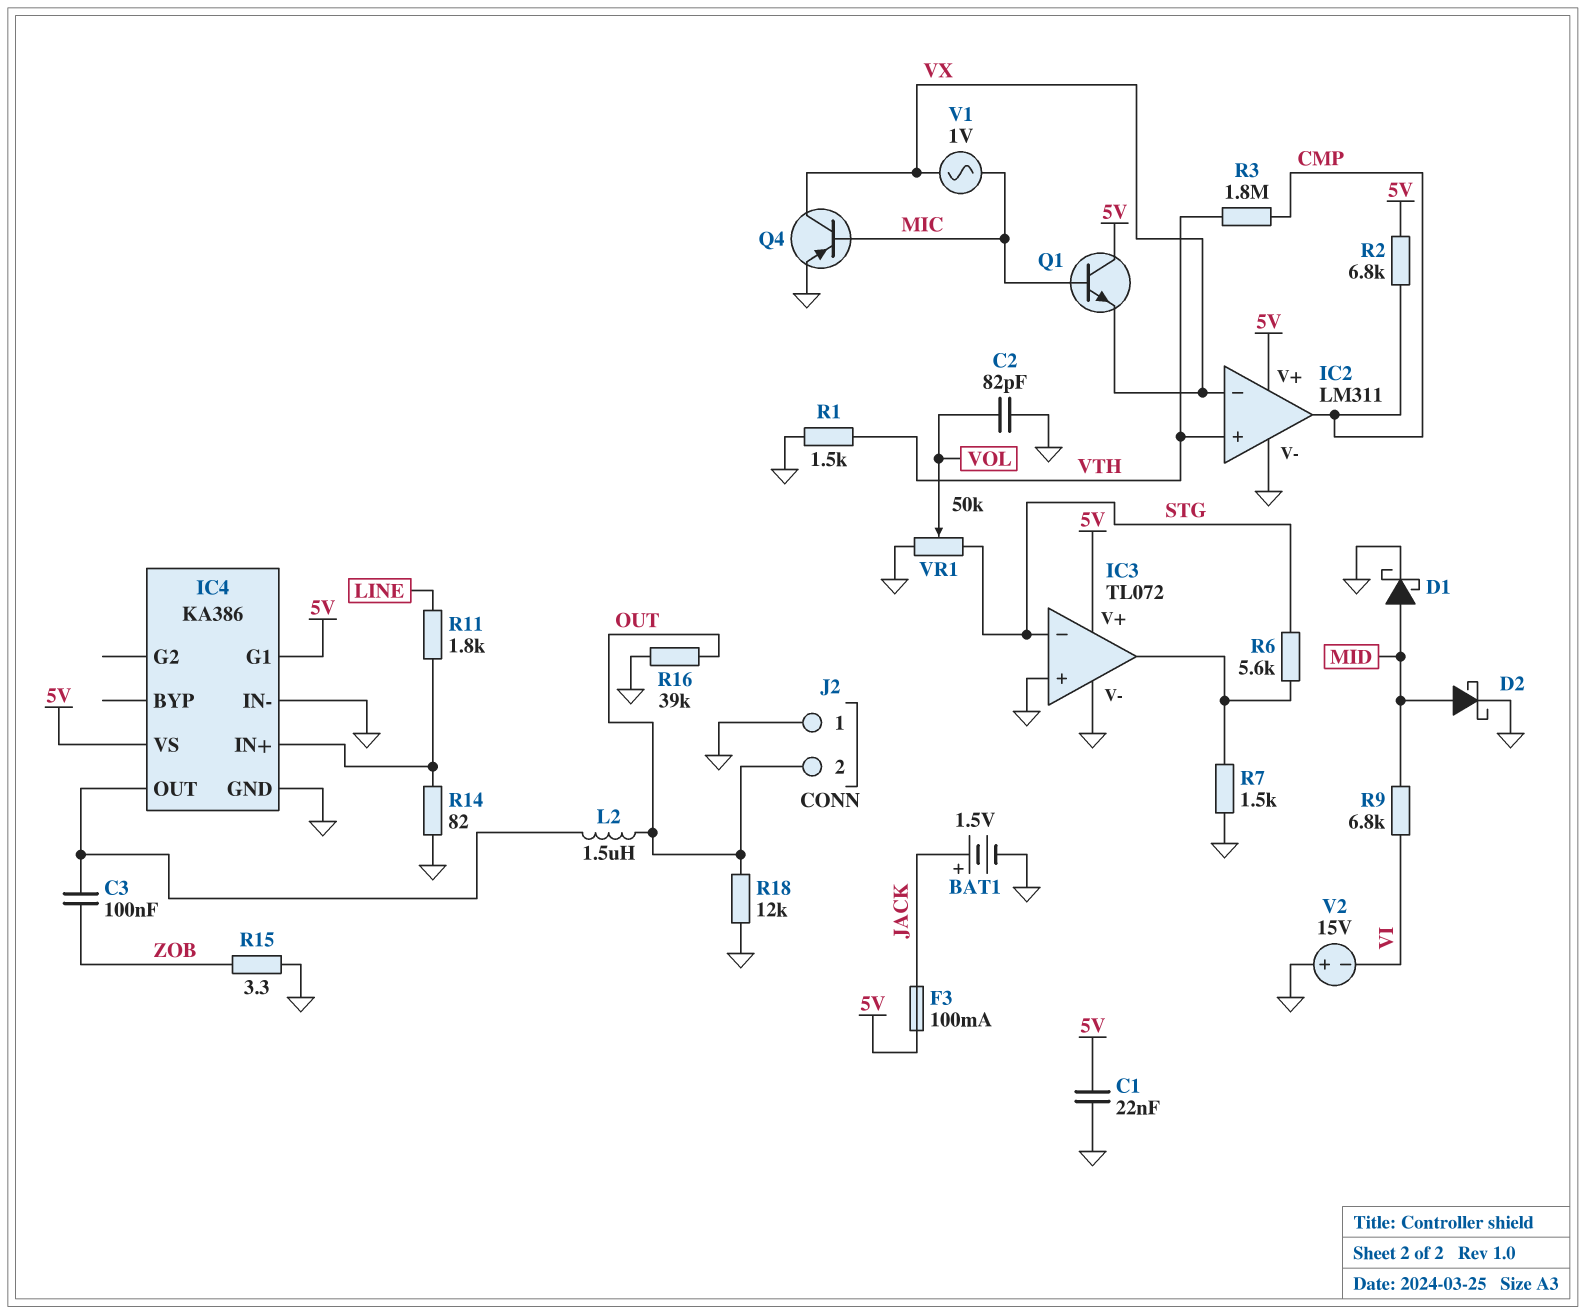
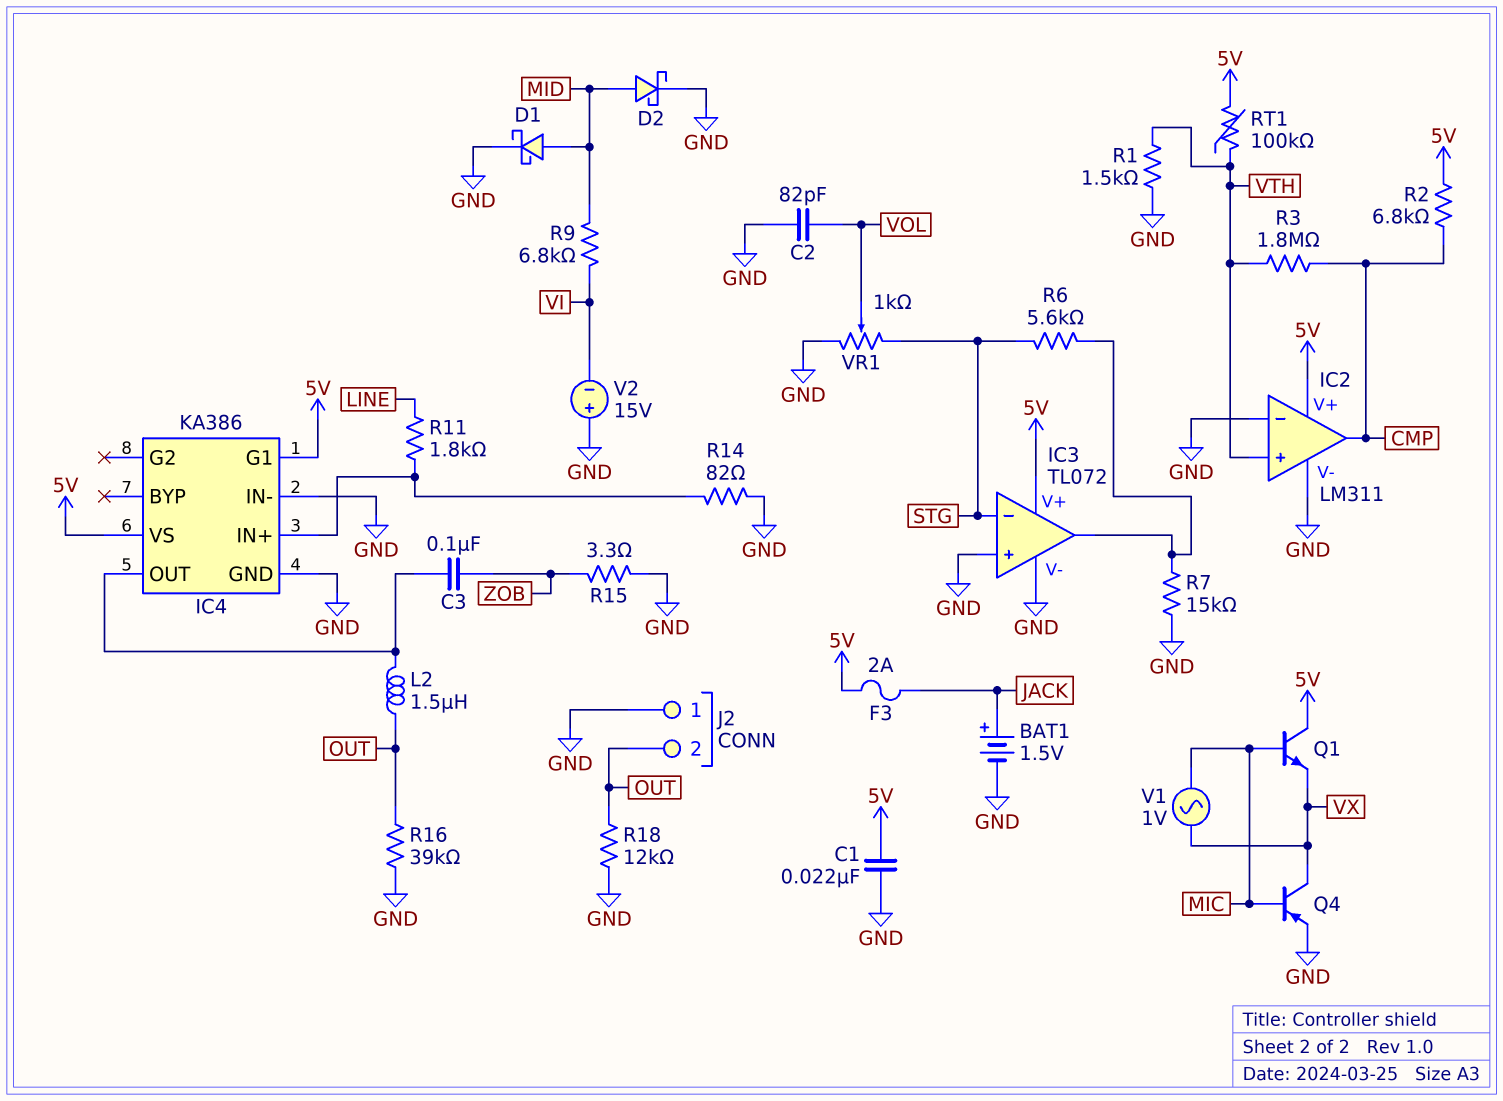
F3: 100mA (5V, JACK) -> 2A (5V, JACK)
IC2 pin in-: VX -> GND
R7: 1.5k (GND, IC3/out) -> 15k (GND, IC3/out)
RT1: none -> 100k (5V, VTH)
VR1: 50k (GND, STG, wiper VOL) -> 1k (GND, STG, wiper VOL)

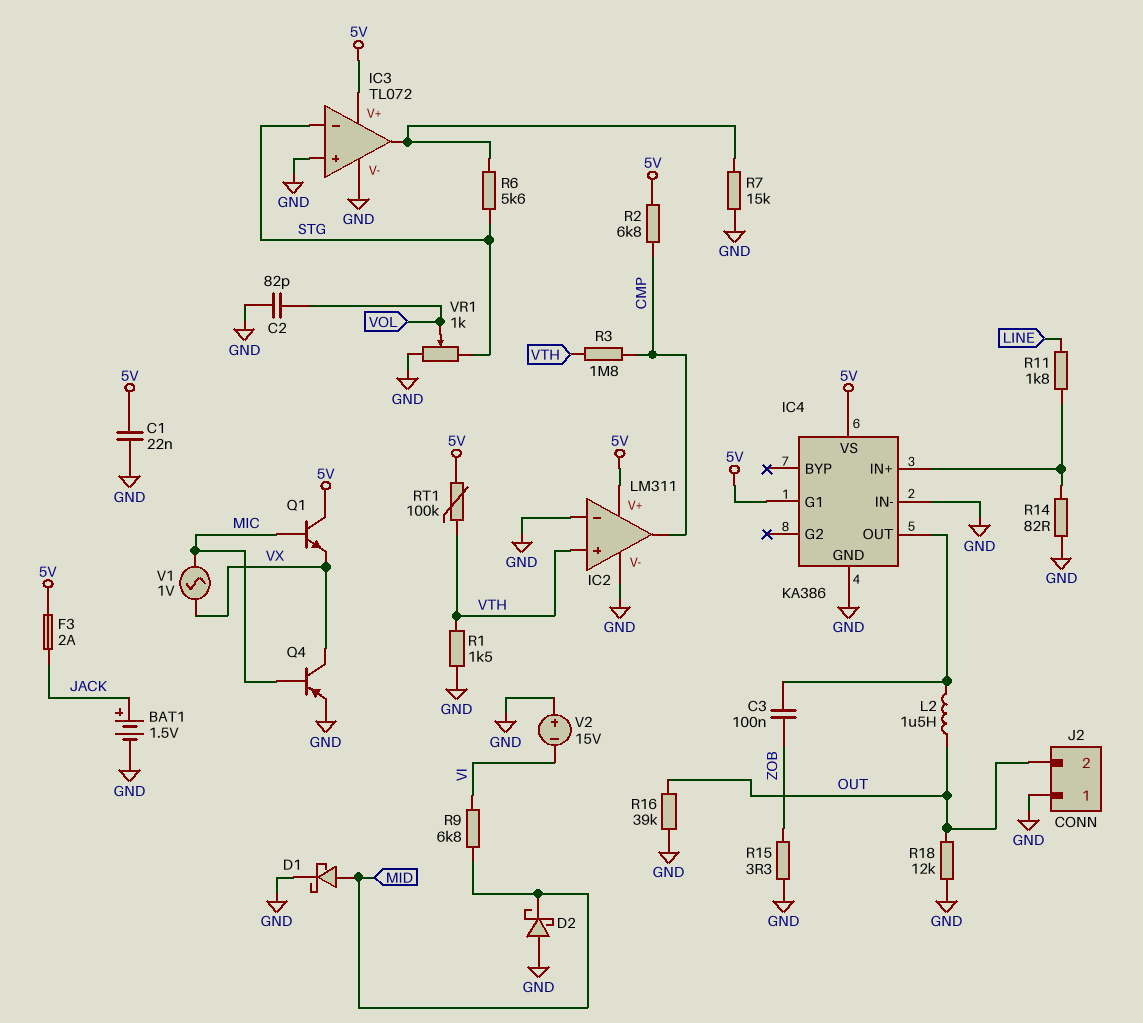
D2: schottky (A MID, K GND) -> schottky (A GND, K MID)

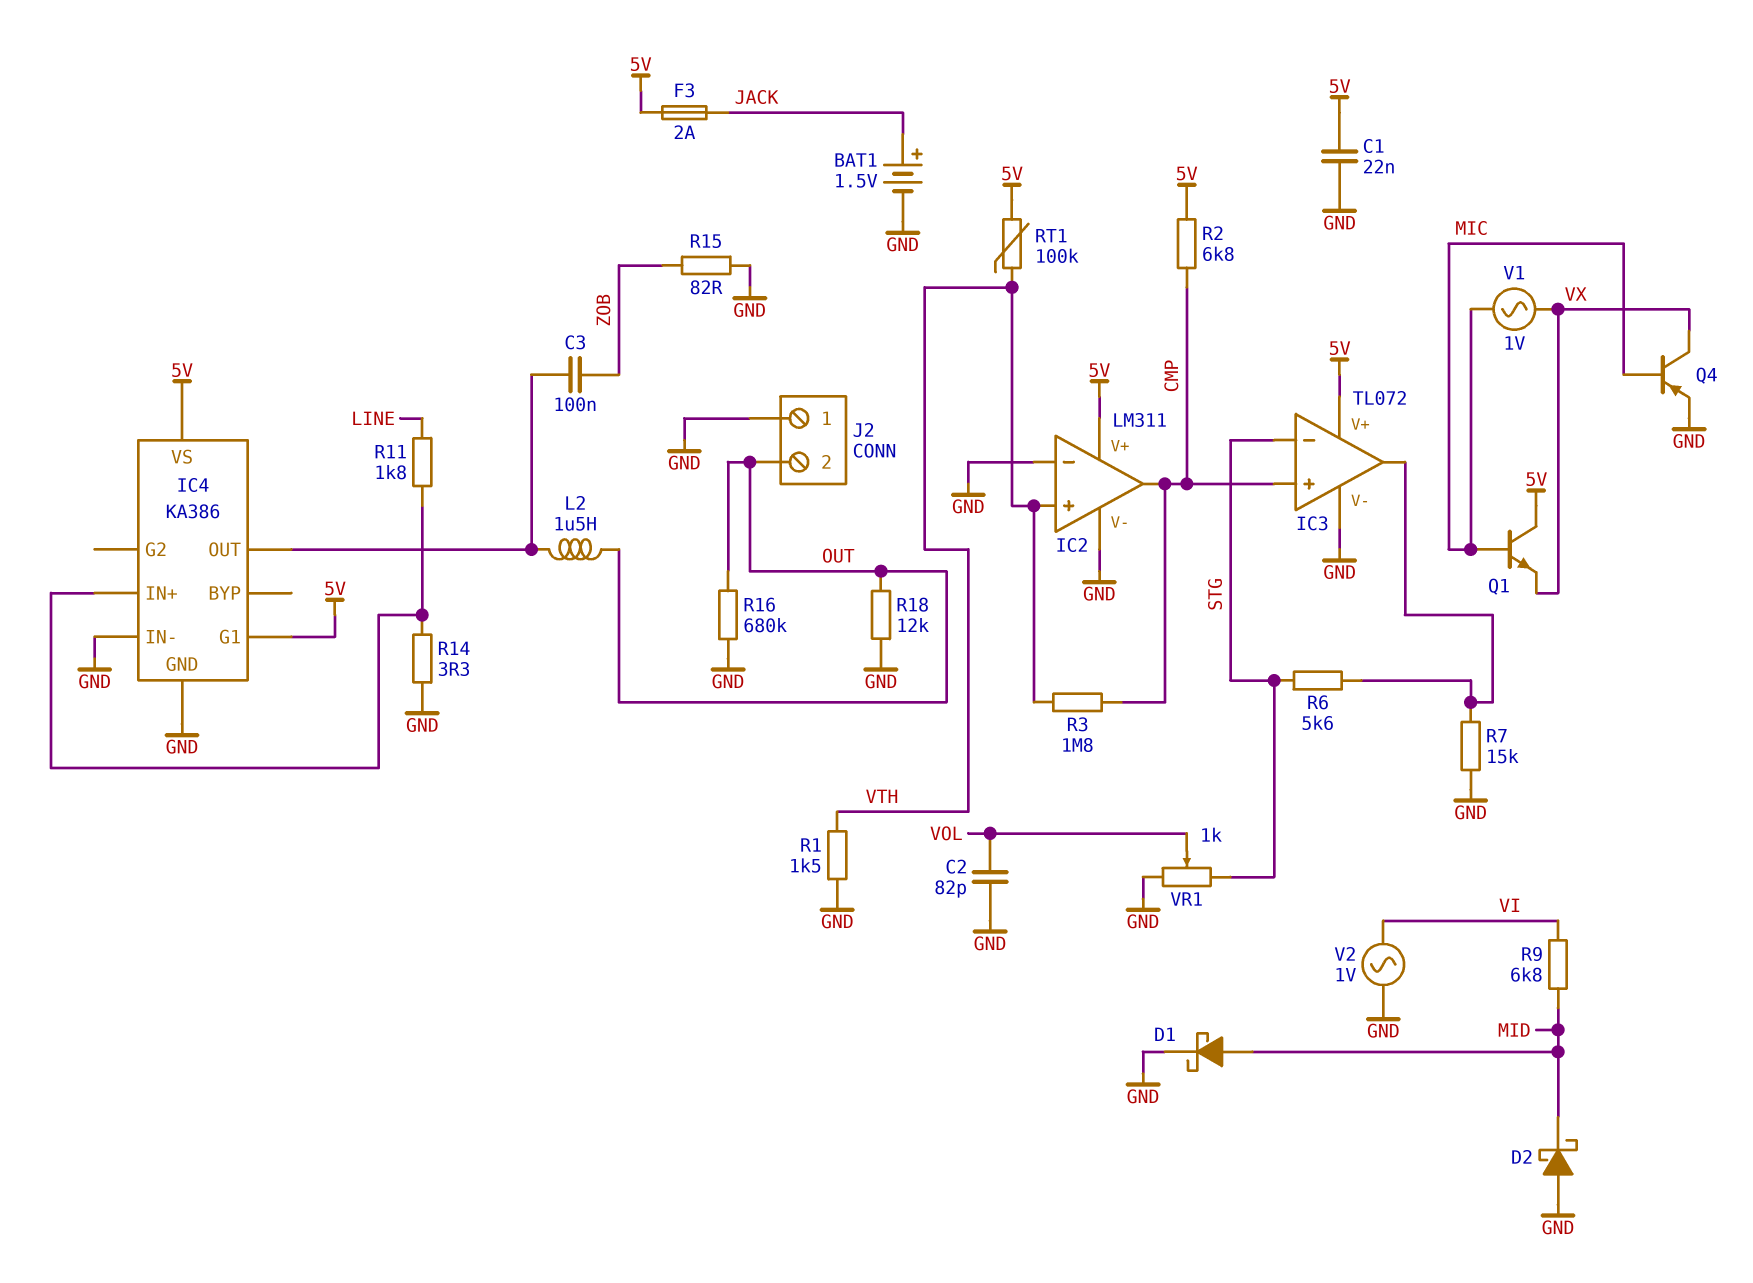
IC3 pin in+: GND -> CMP
R14: 82 (GND, IC4/IN+) -> 3.3 (GND, IC4/IN+)
R15: 3.3 (GND, ZOB) -> 82 (GND, ZOB)
R16: 39k (GND, OUT) -> 680k (GND, OUT)
V2: 15V (plus GND, minus VI) -> AC 1V (GND, VI)

